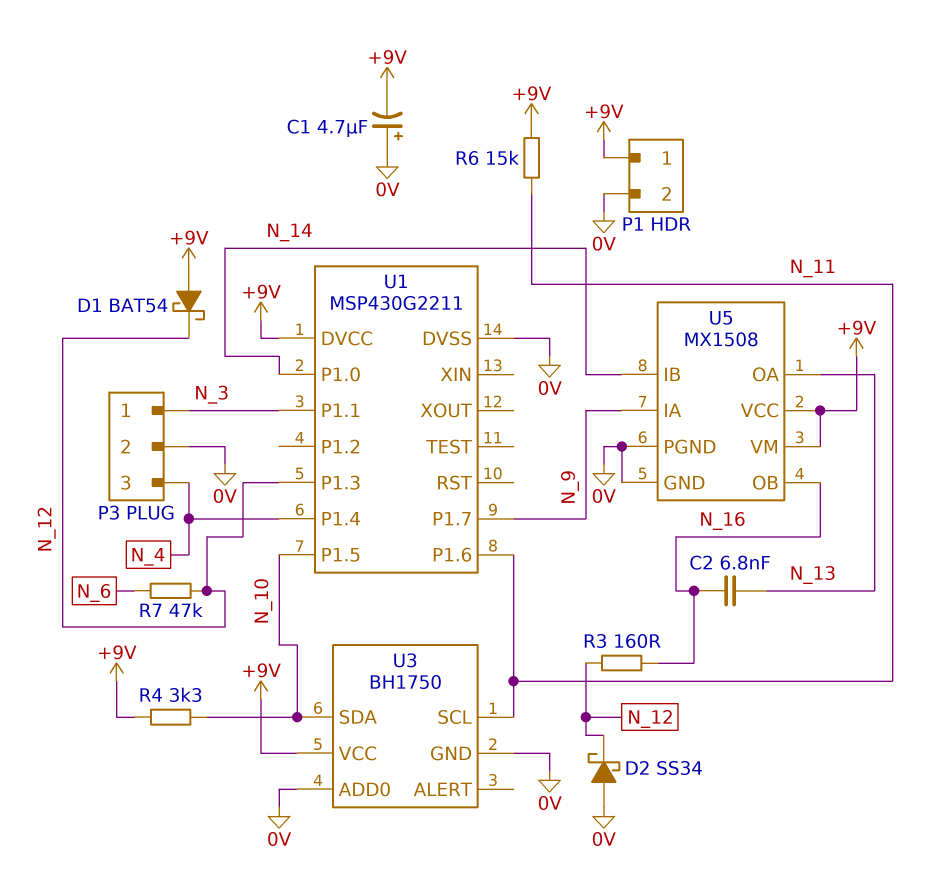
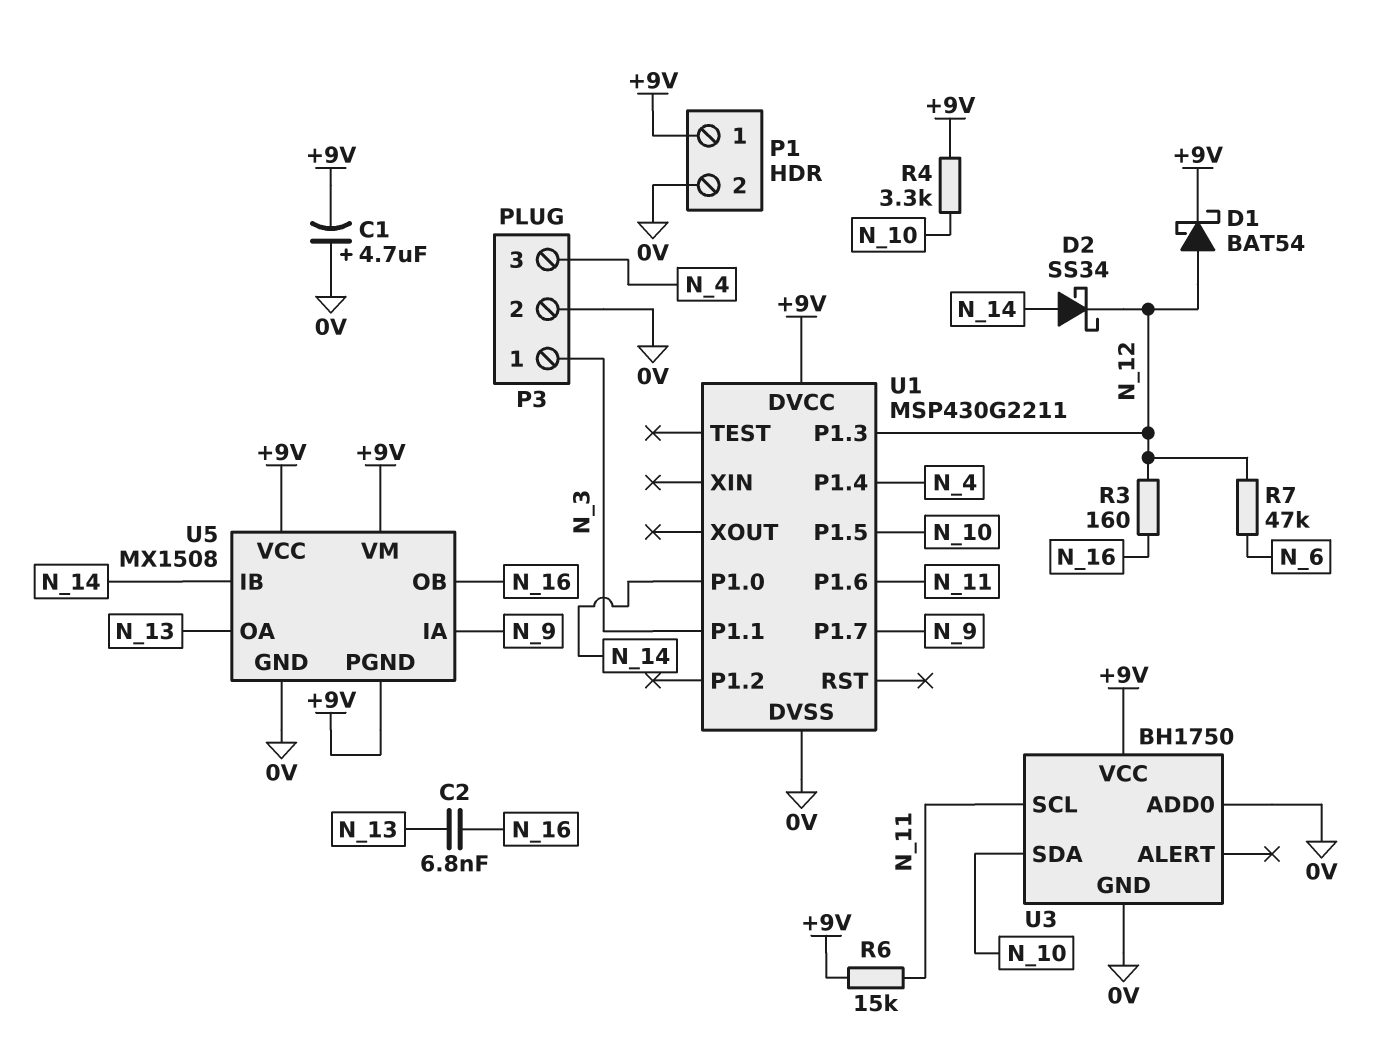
D1: schottky BAT54 (A +9V, K N_12) -> schottky BAT54 (A N_12, K +9V)
D2: schottky SS34 (A 0V, K N_12) -> schottky SS34 (A N_14, K N_12)
U5 pin PGND: 0V -> +9V

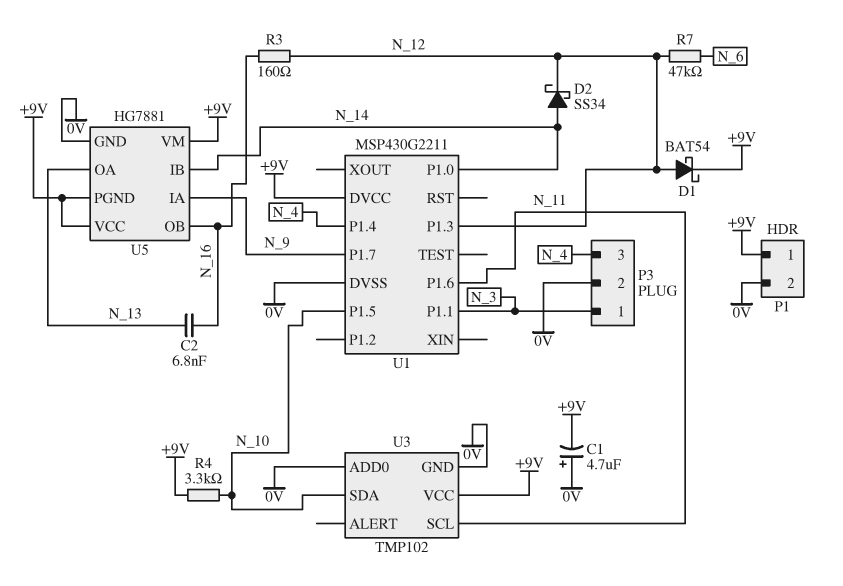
R6: 15k (+9V, N_11) -> none
U3: BH1750 -> TMP102
U5: MX1508 -> HG7881

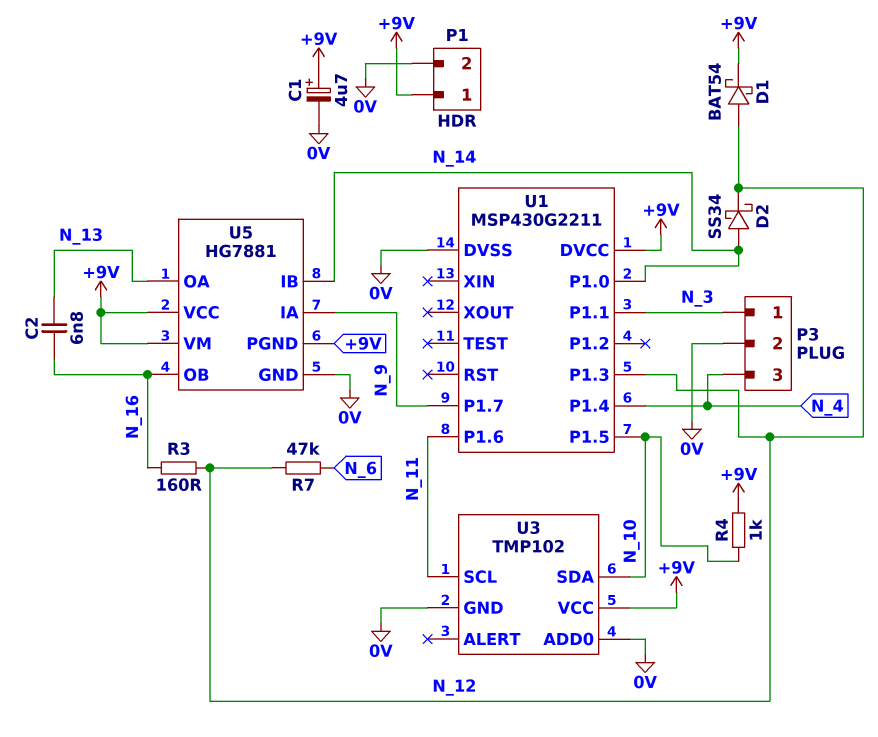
C1: 4.7uF (plus 0V, minus +9V) -> 4.7uF (plus +9V, minus 0V)
R4: 3.3k (+9V, N_10) -> 1k (+9V, N_10)

